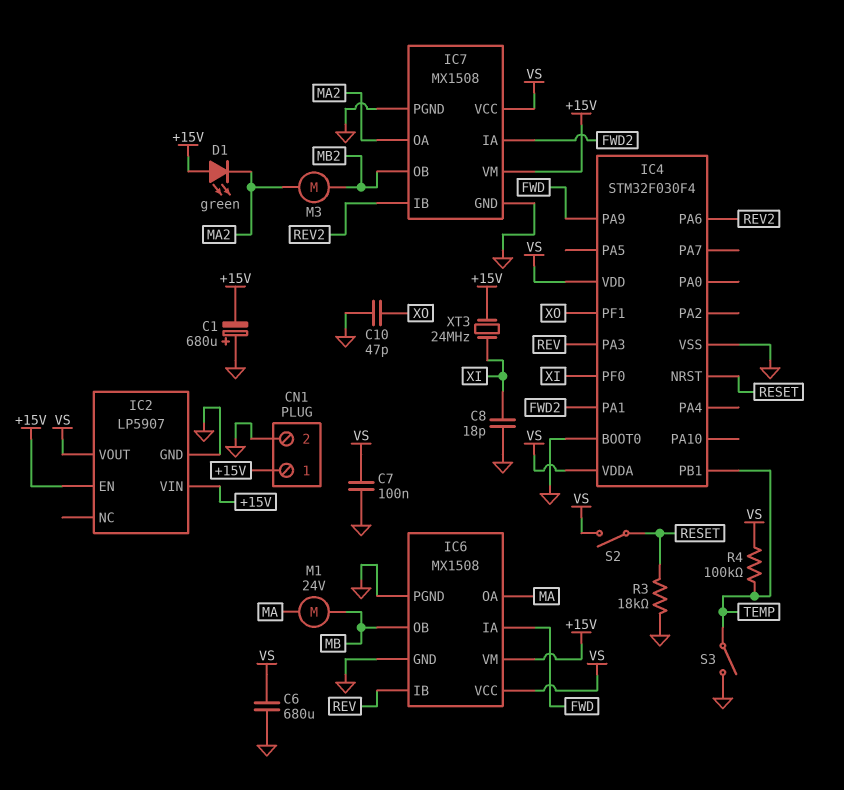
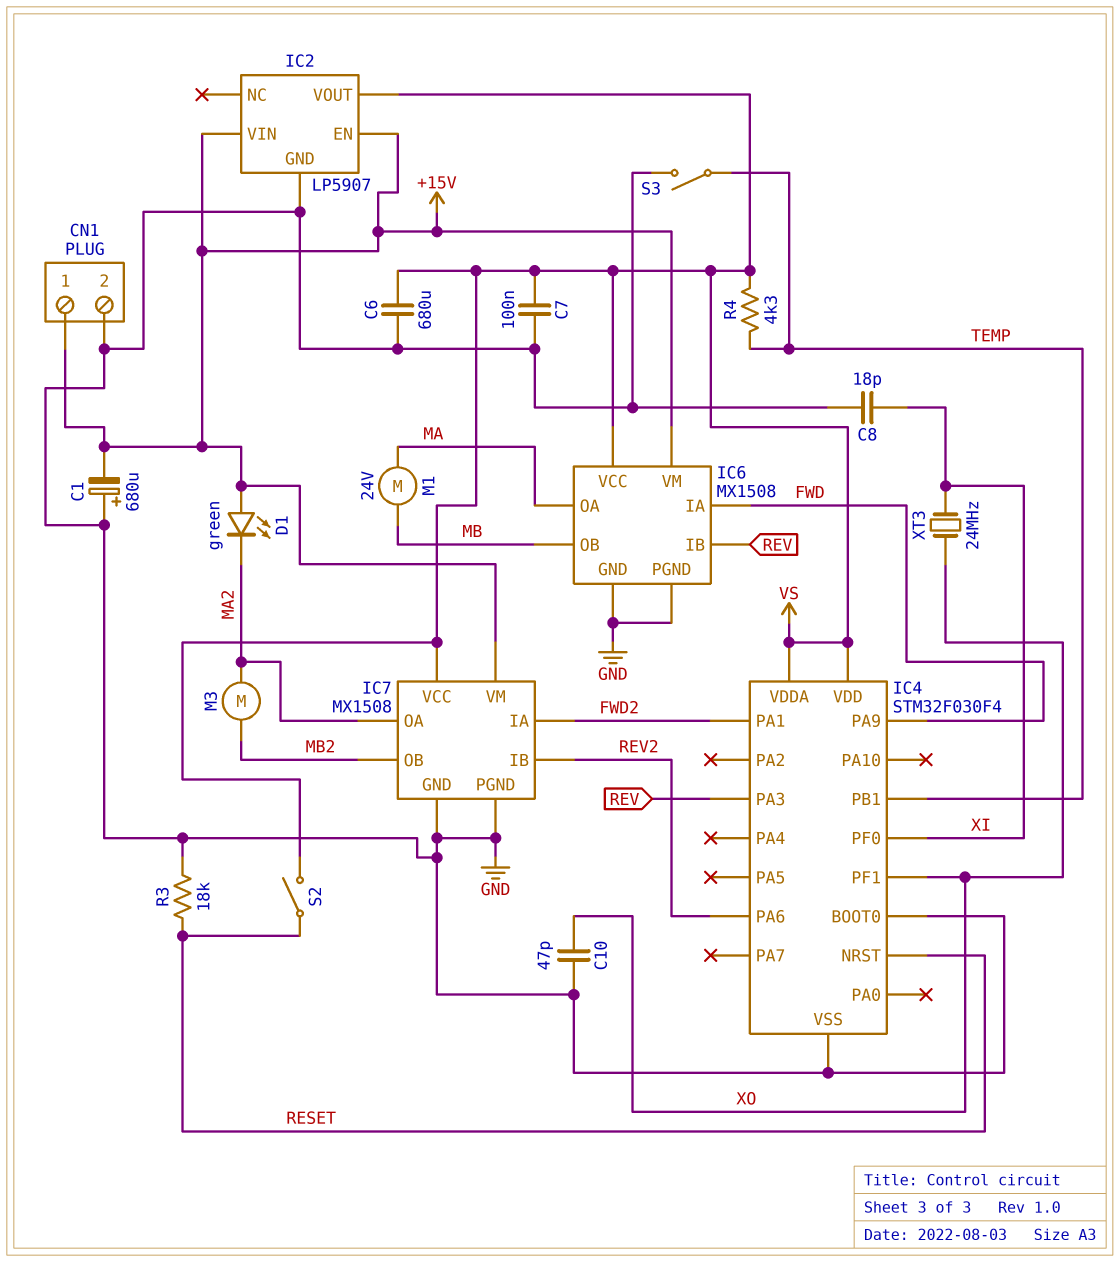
R4: 100k (TEMP, VS) -> 4.3k (TEMP, VS)
XT3: 24MHz (+15V, XI) -> 24MHz (XI, XO)

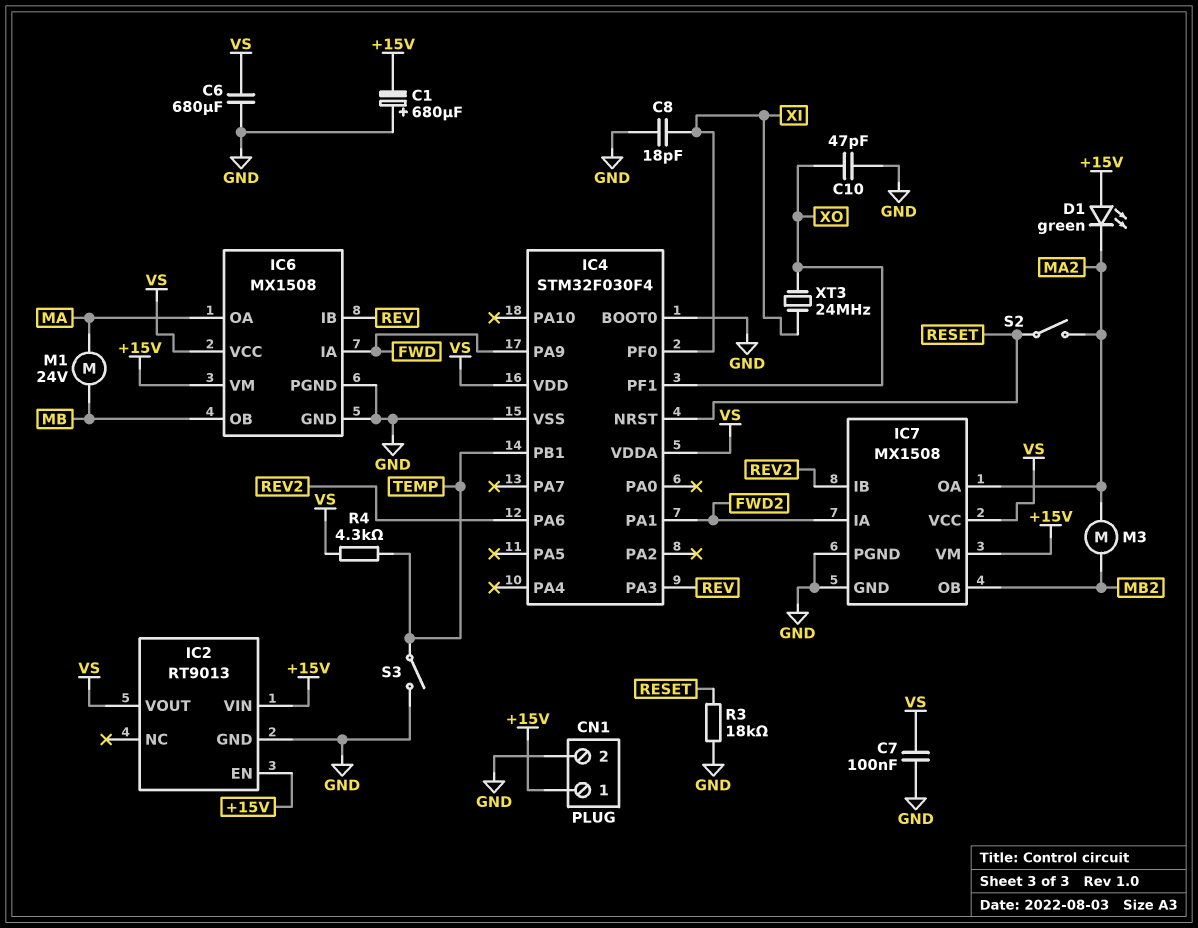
IC2: LP5907 -> RT9013
S2: switch (RESET, VS) -> switch (MA2, RESET)

